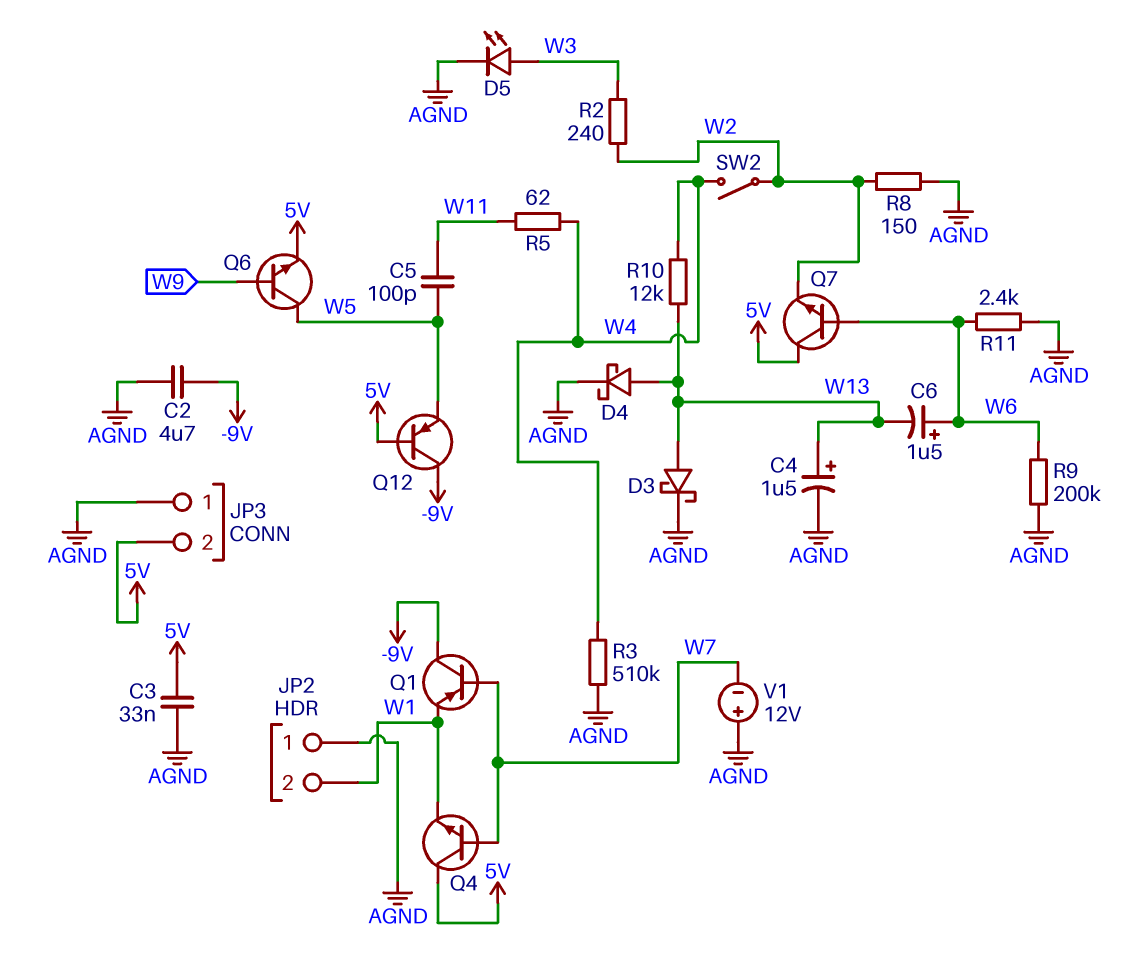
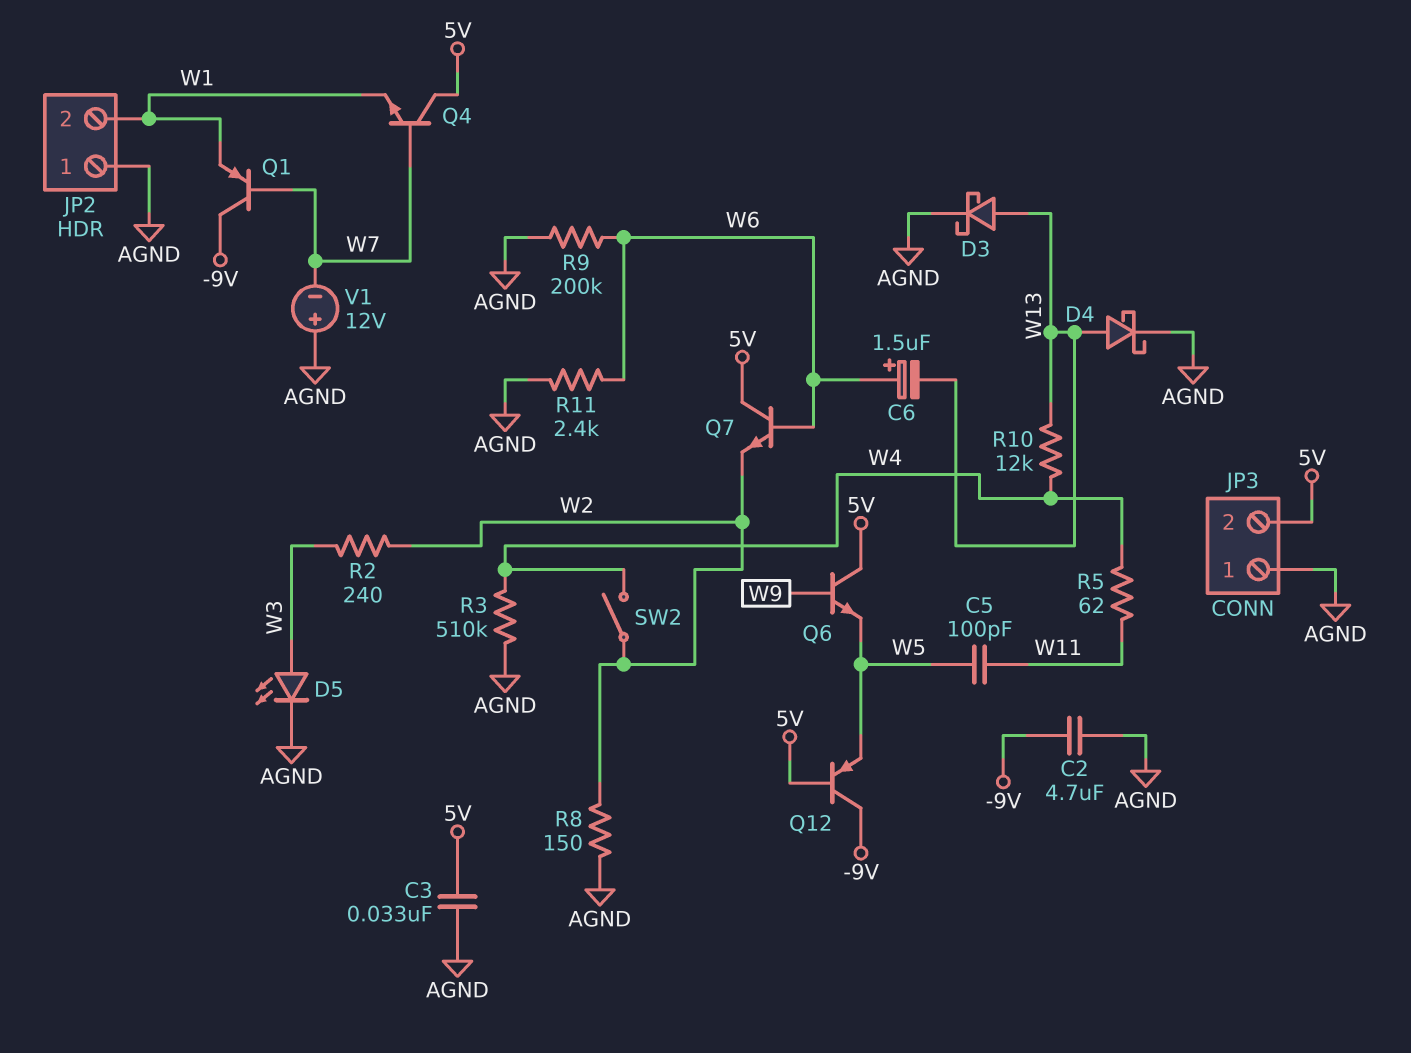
C4: 1.5uF (plus W13, minus AGND) -> none
Q6: NPN (B W9, C W5, E 5V) -> NPN (B W9, C 5V, E W5)

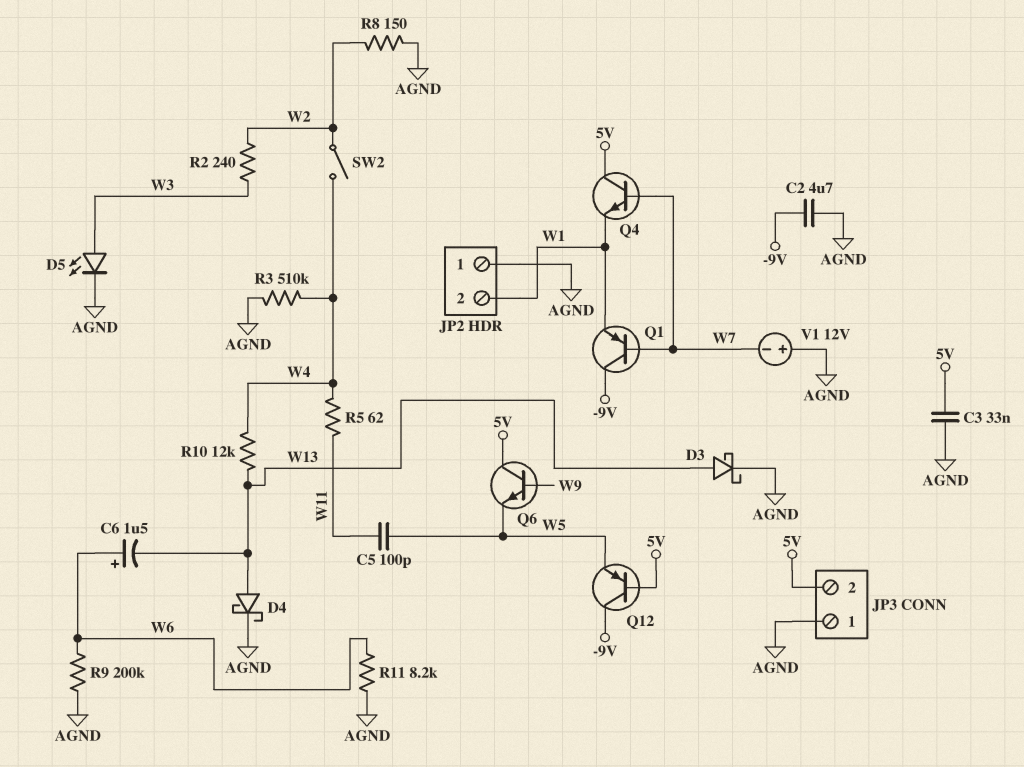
Q7: NPN (B W6, C 5V, E W2) -> none
R11: 2.4k (AGND, W6) -> 8.2k (AGND, W6)

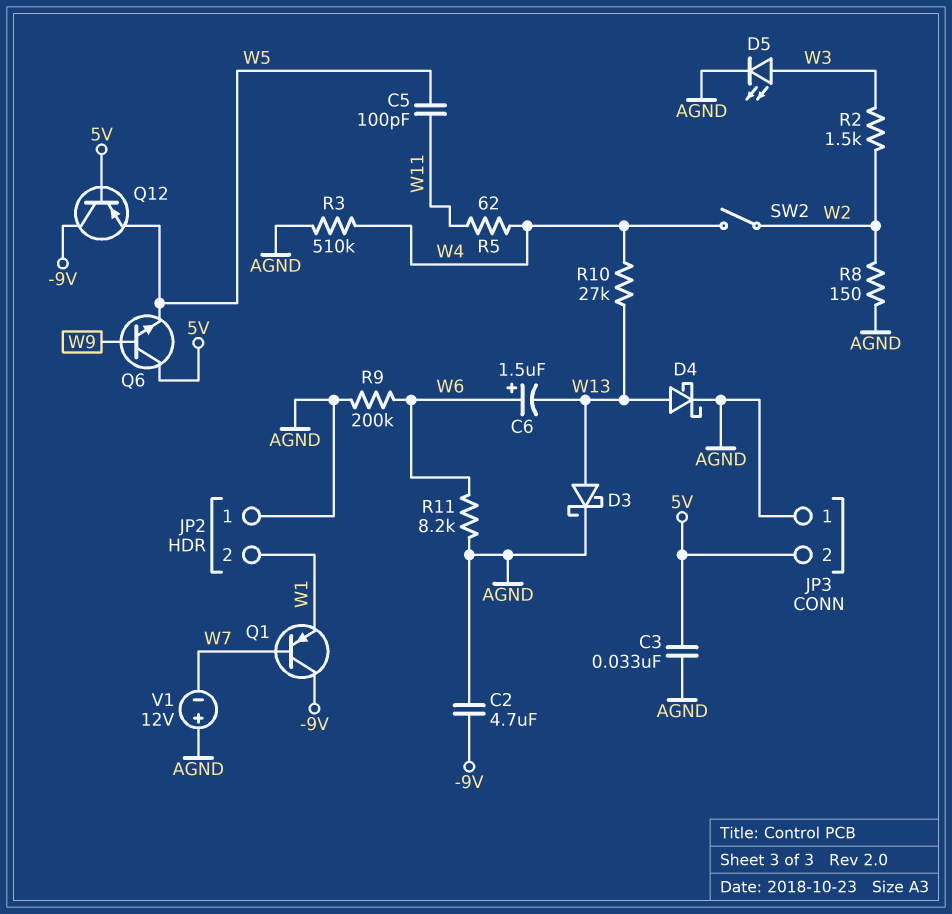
Q4: NPN (B W7, C 5V, E W1) -> none
R2: 240 (W2, W3) -> 1.5k (W2, W3)
R10: 12k (W4, W13) -> 27k (W4, W13)

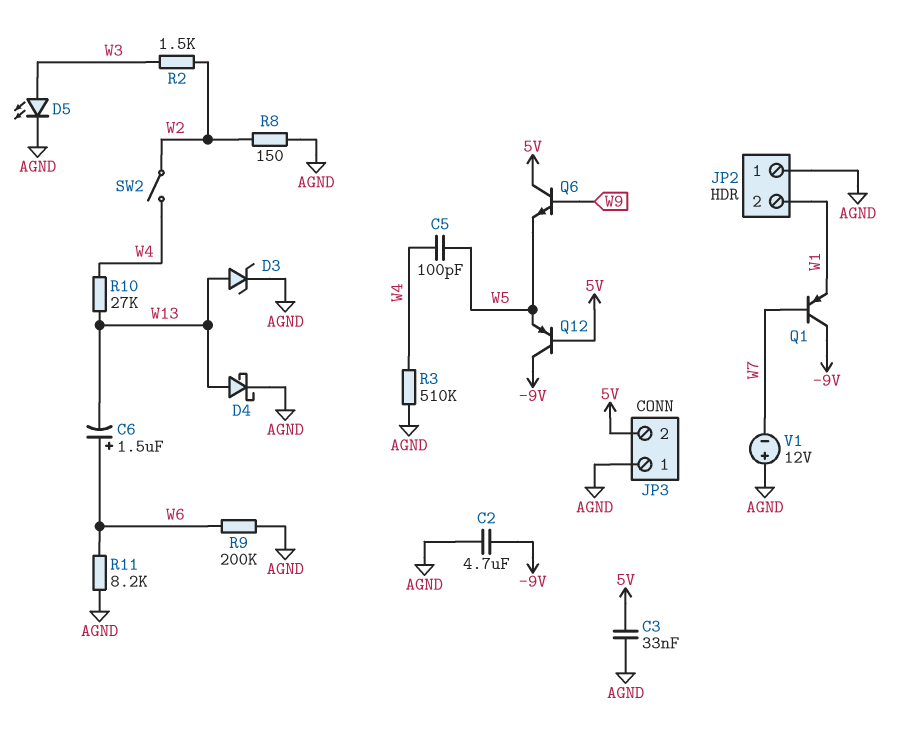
C5: 100pF (W5, W11) -> 100pF (W4, W5)
D3: schottky (A W13, K AGND) -> zener (A W13, K AGND)
R5: 62 (W4, W11) -> none

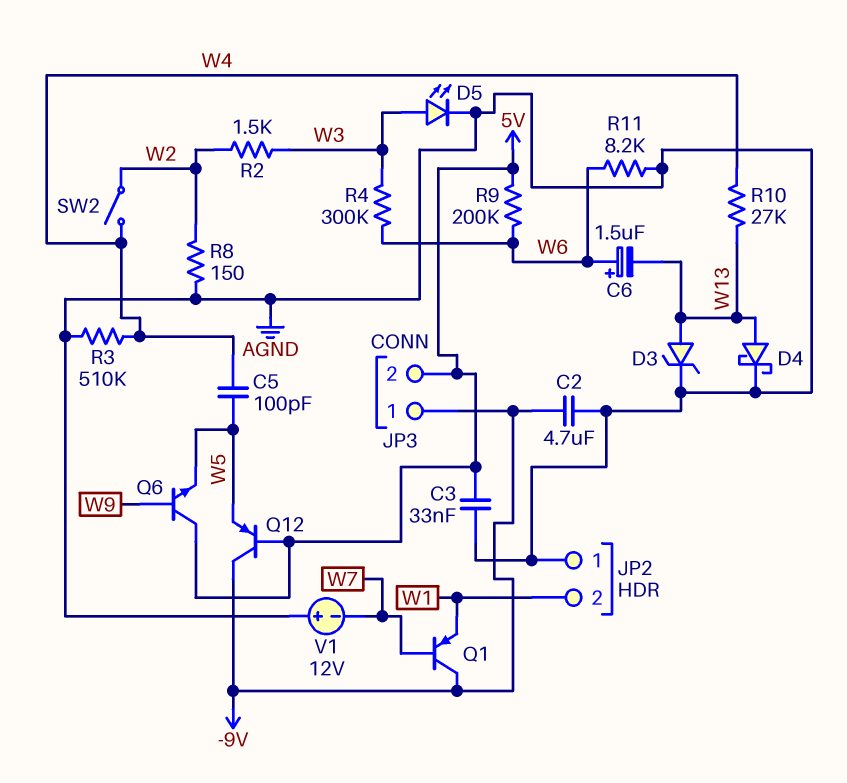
JP3 pin 1: AGND -> -9V
R4: none -> 300k (W3, W6)
R9: 200k (AGND, W6) -> 200k (5V, W6)

